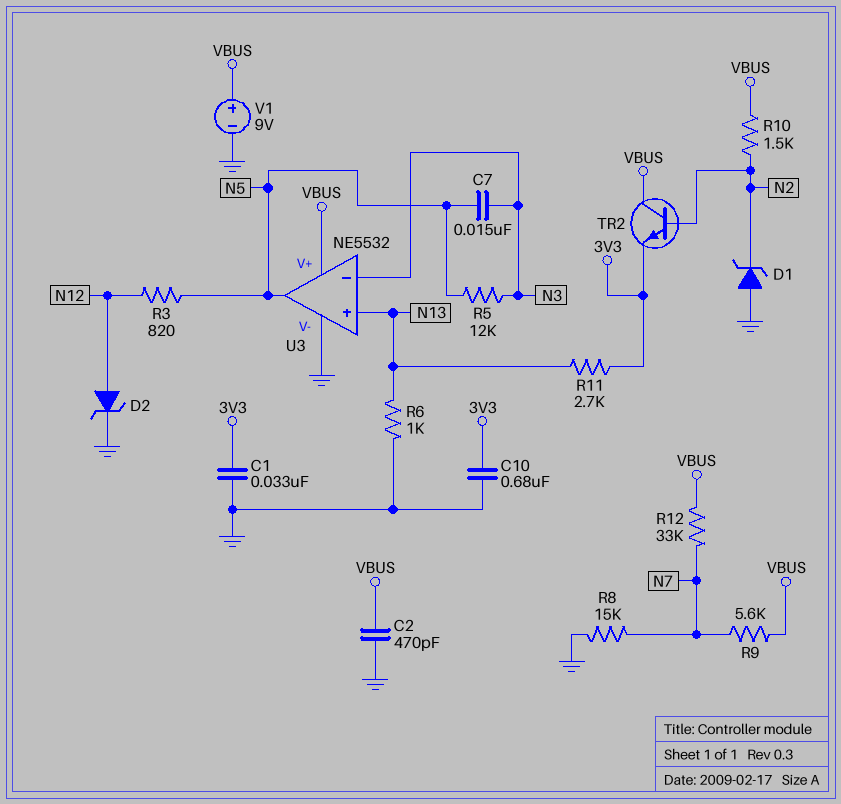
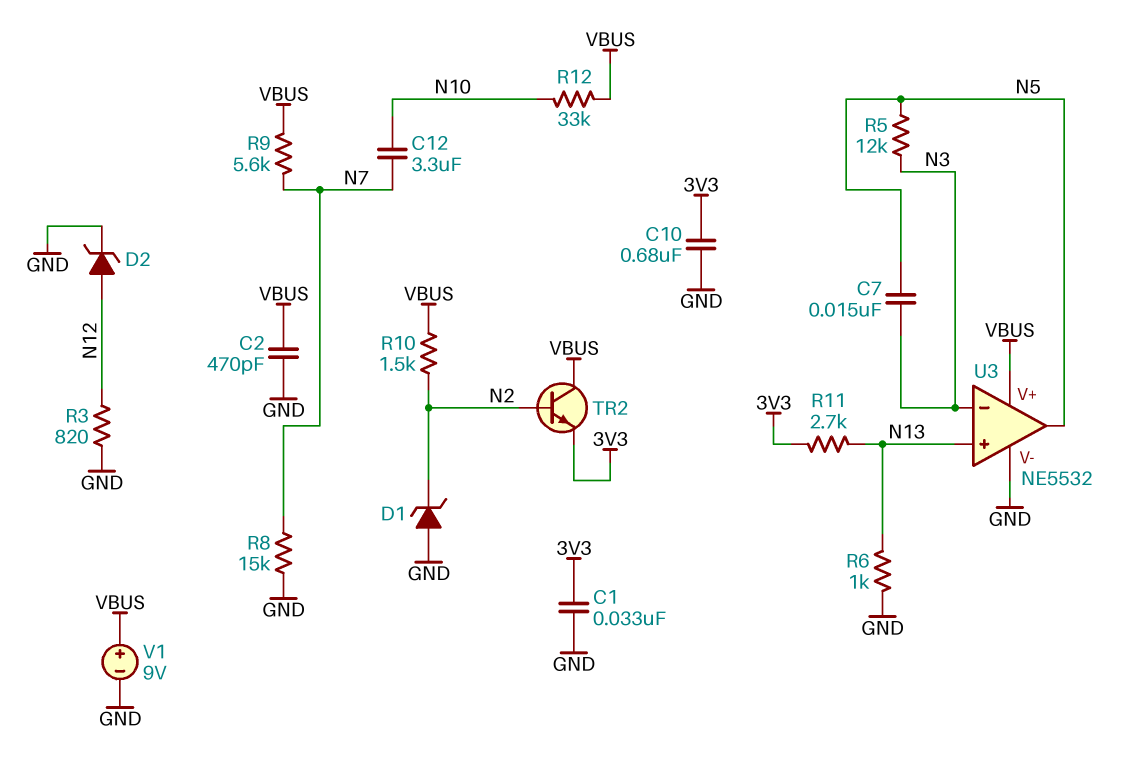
C12: none -> 3.3uF (N7, N10)
R3: 820 (N5, N12) -> 820 (GND, N12)
R12: 33k (N7, VBUS) -> 33k (N10, VBUS)

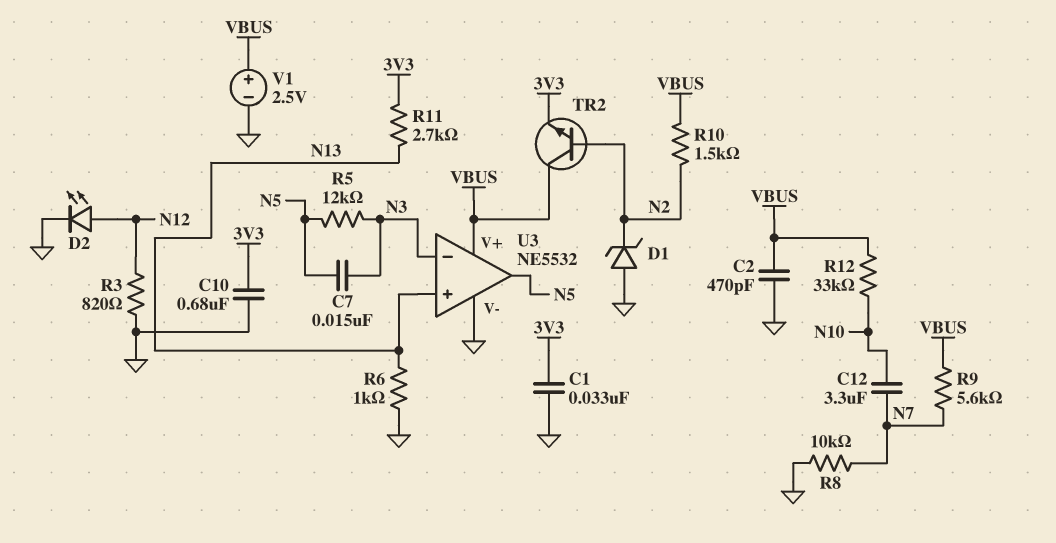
D2: zener (A N12, K GND) -> LED (A N12, K GND)
R8: 15k (GND, N7) -> 10k (GND, N7)
V1: 9V (plus VBUS, minus GND) -> 2.5V (plus VBUS, minus GND)

